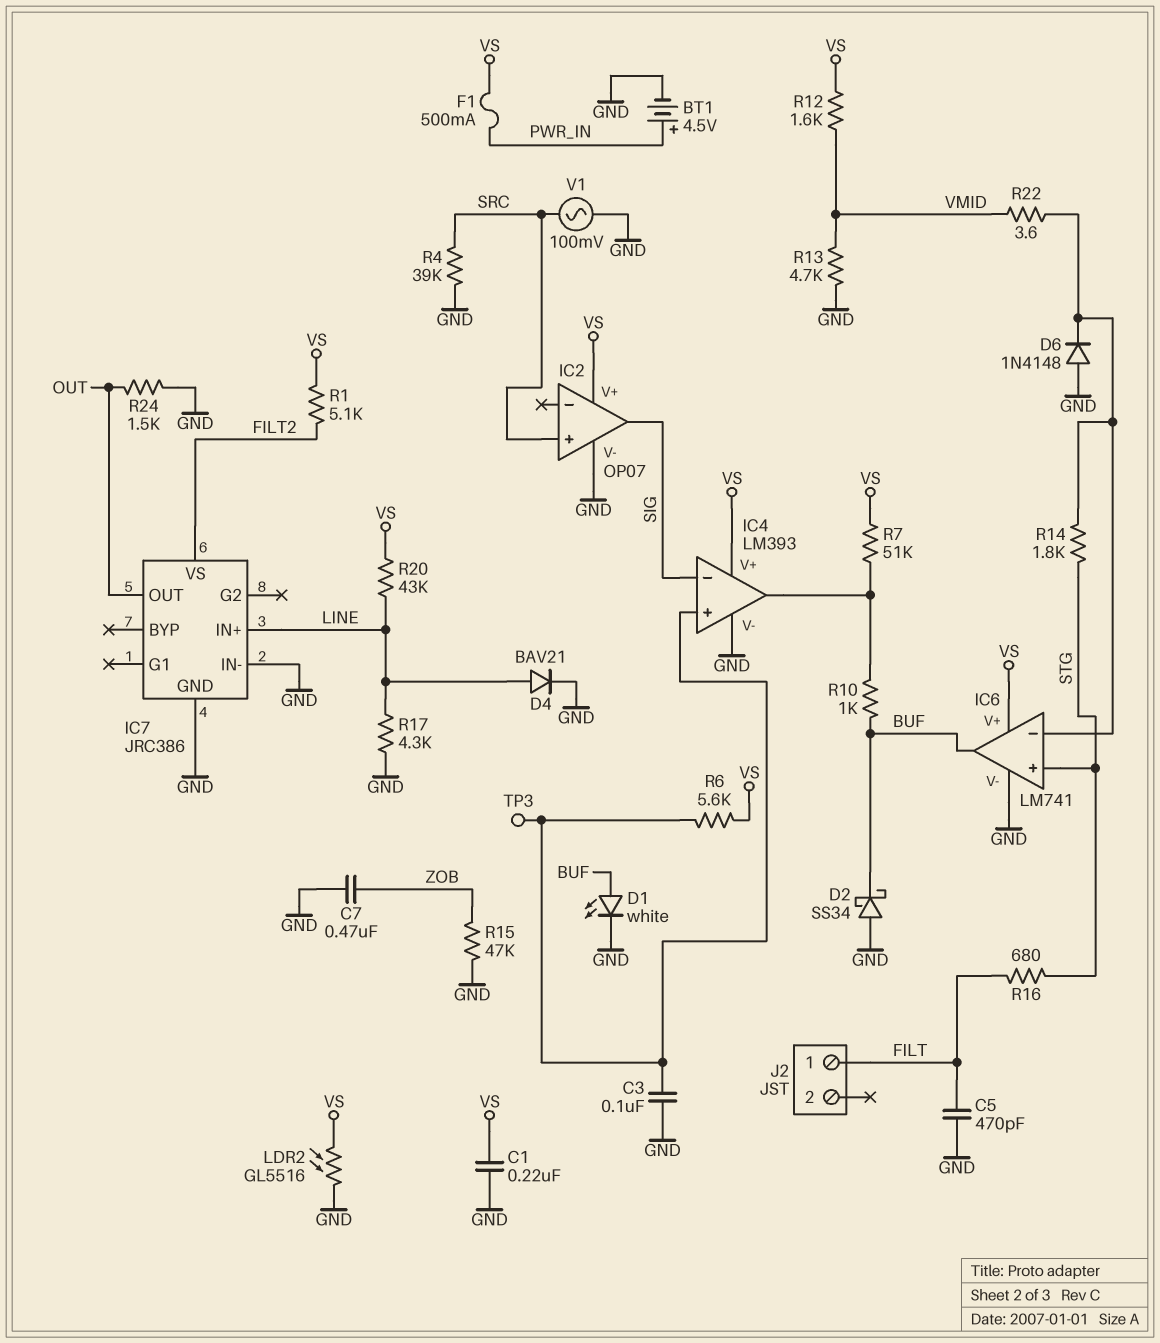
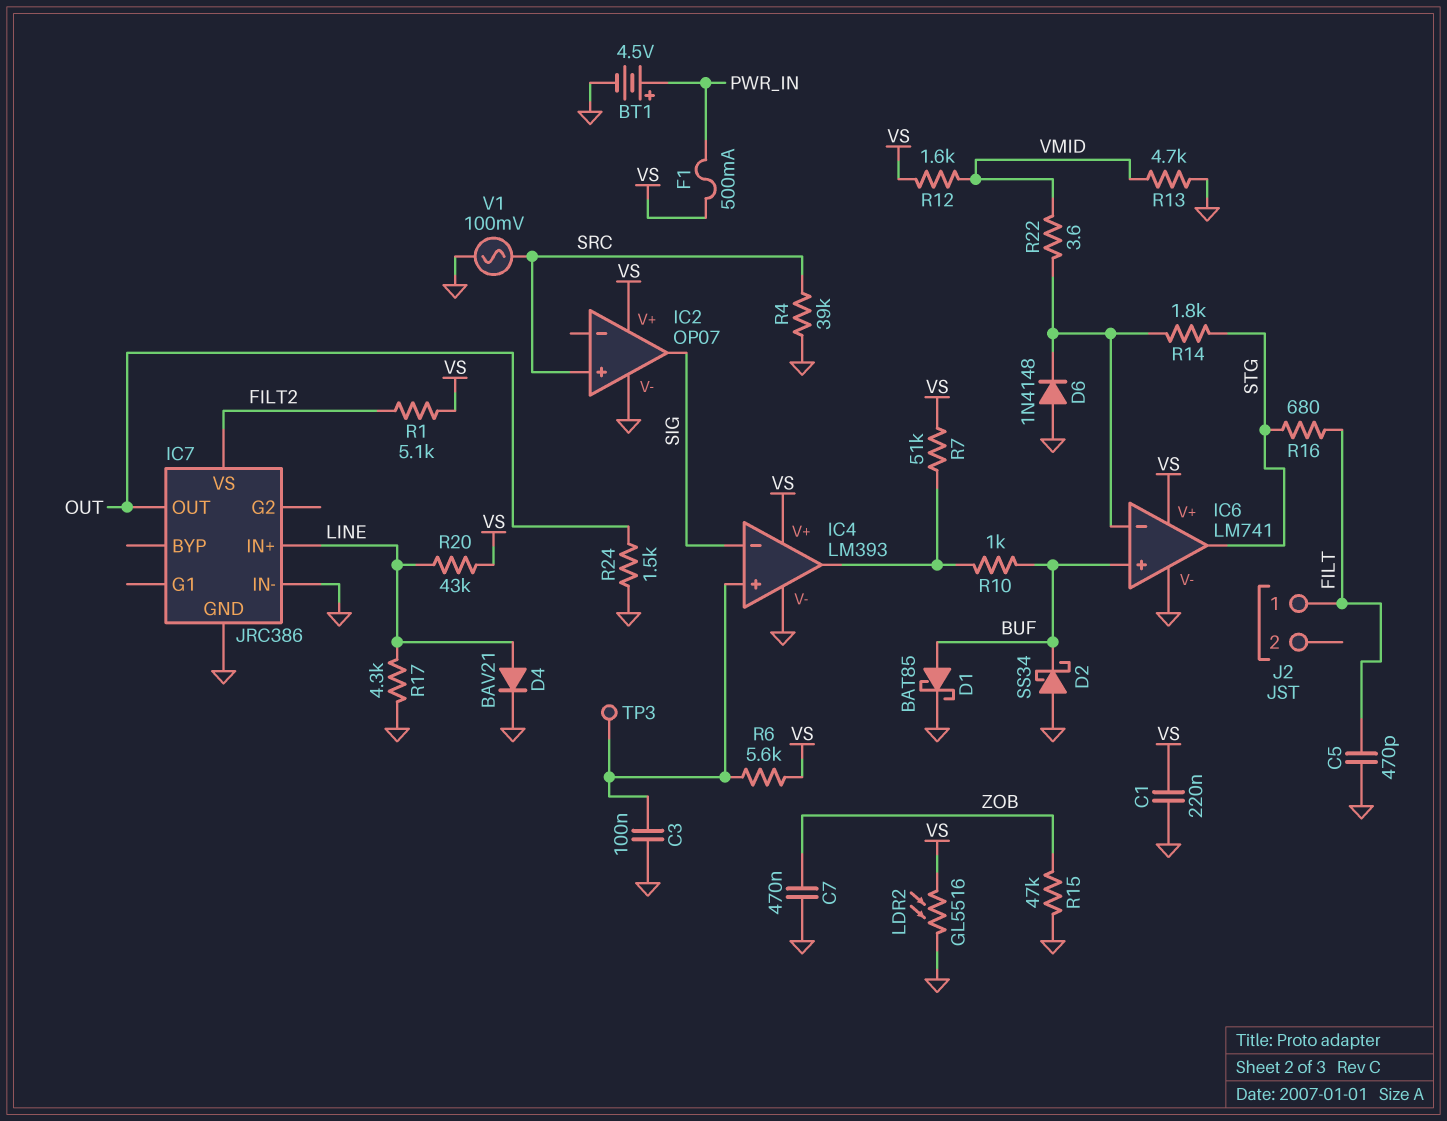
D1: LED white (A BUF, K GND) -> schottky BAT85 (A BUF, K GND)
IC6 pin in+: STG -> BUF
IC6 pin out: BUF -> STG

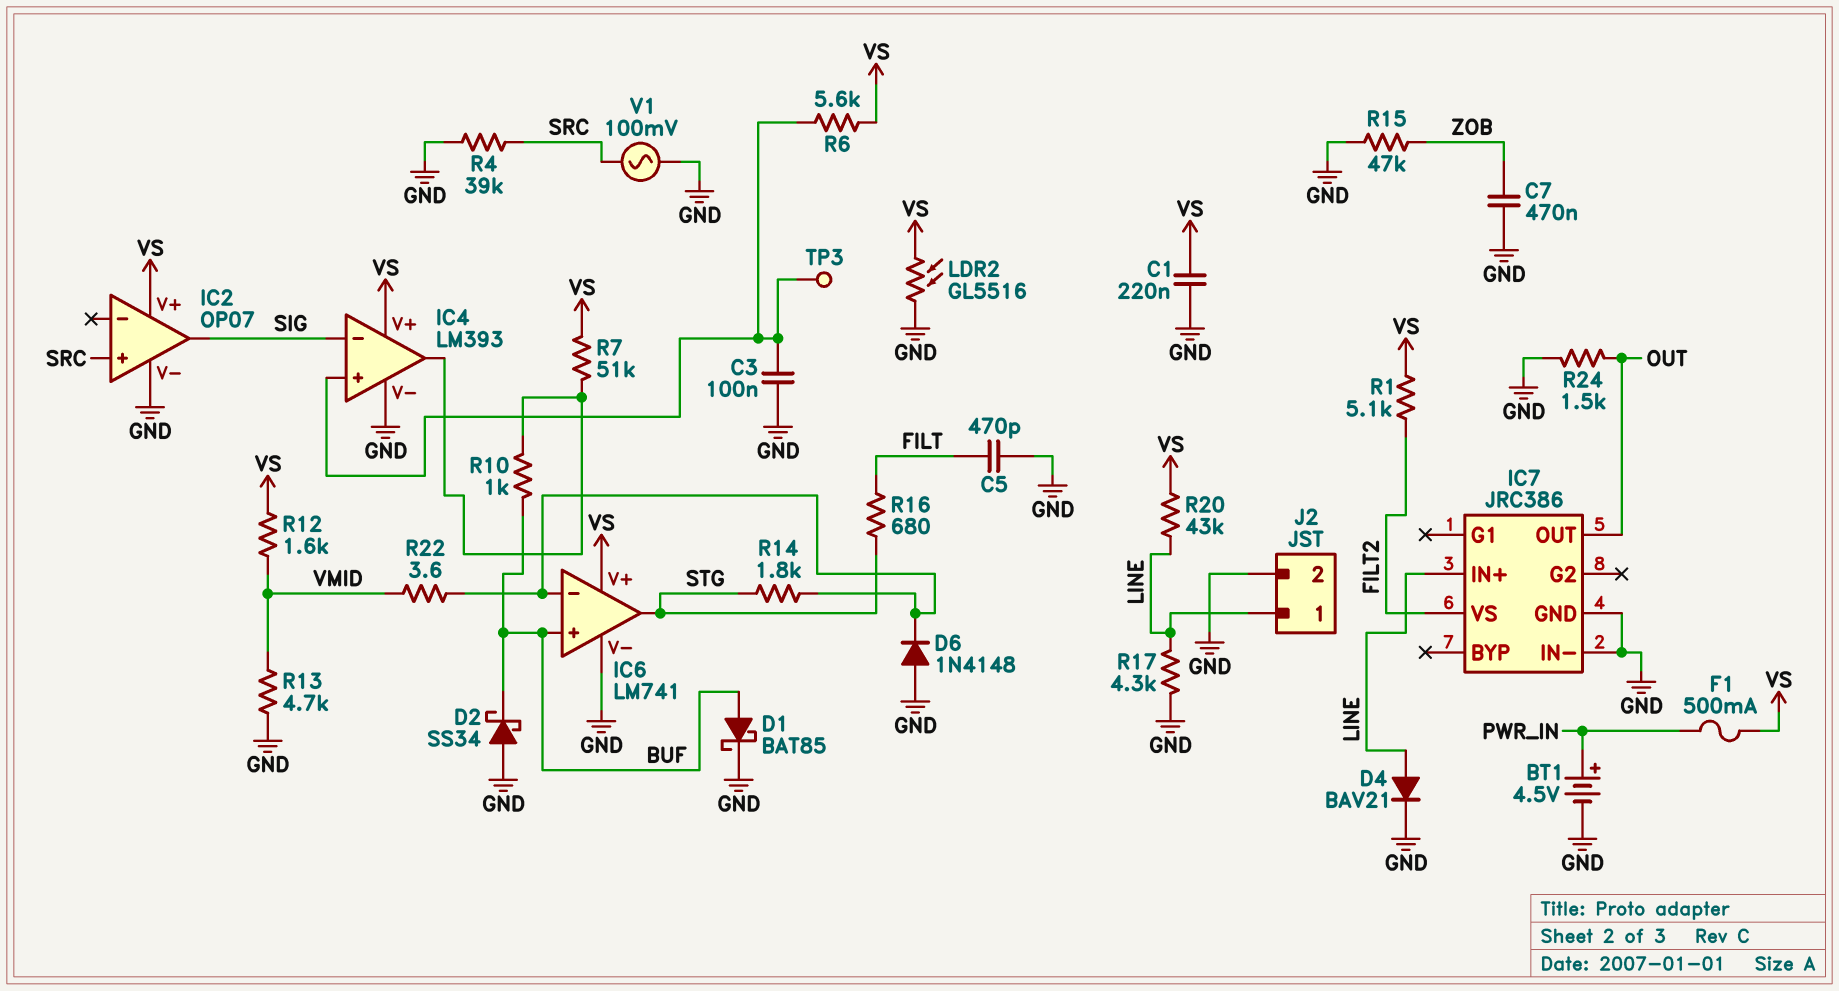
J2 pin 1: FILT -> LINE
J2 pin 2: none -> GND

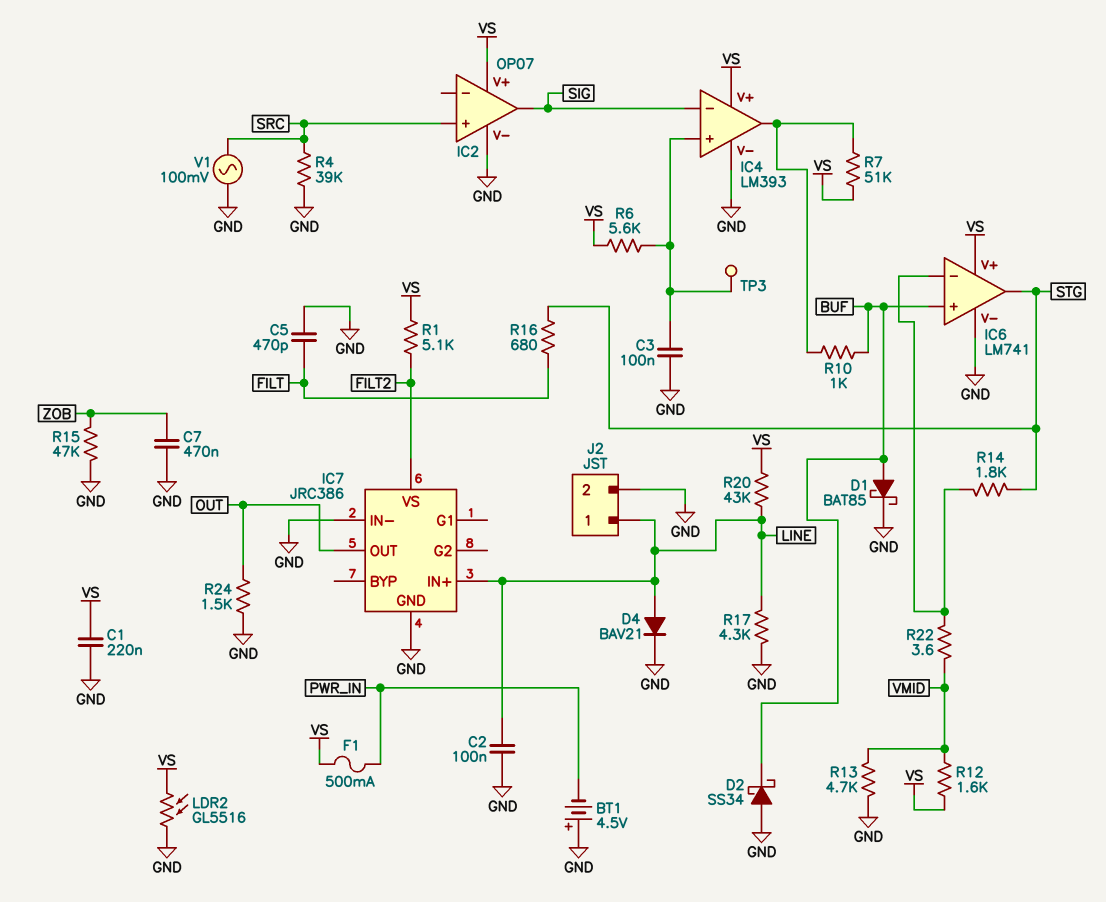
BT1: 4.5V (plus PWR_IN, minus GND) -> 4.5V (plus GND, minus PWR_IN)
C2: none -> 100nF (GND, LINE)
D6: diode 1N4148 (A GND, K IC6/in-) -> none

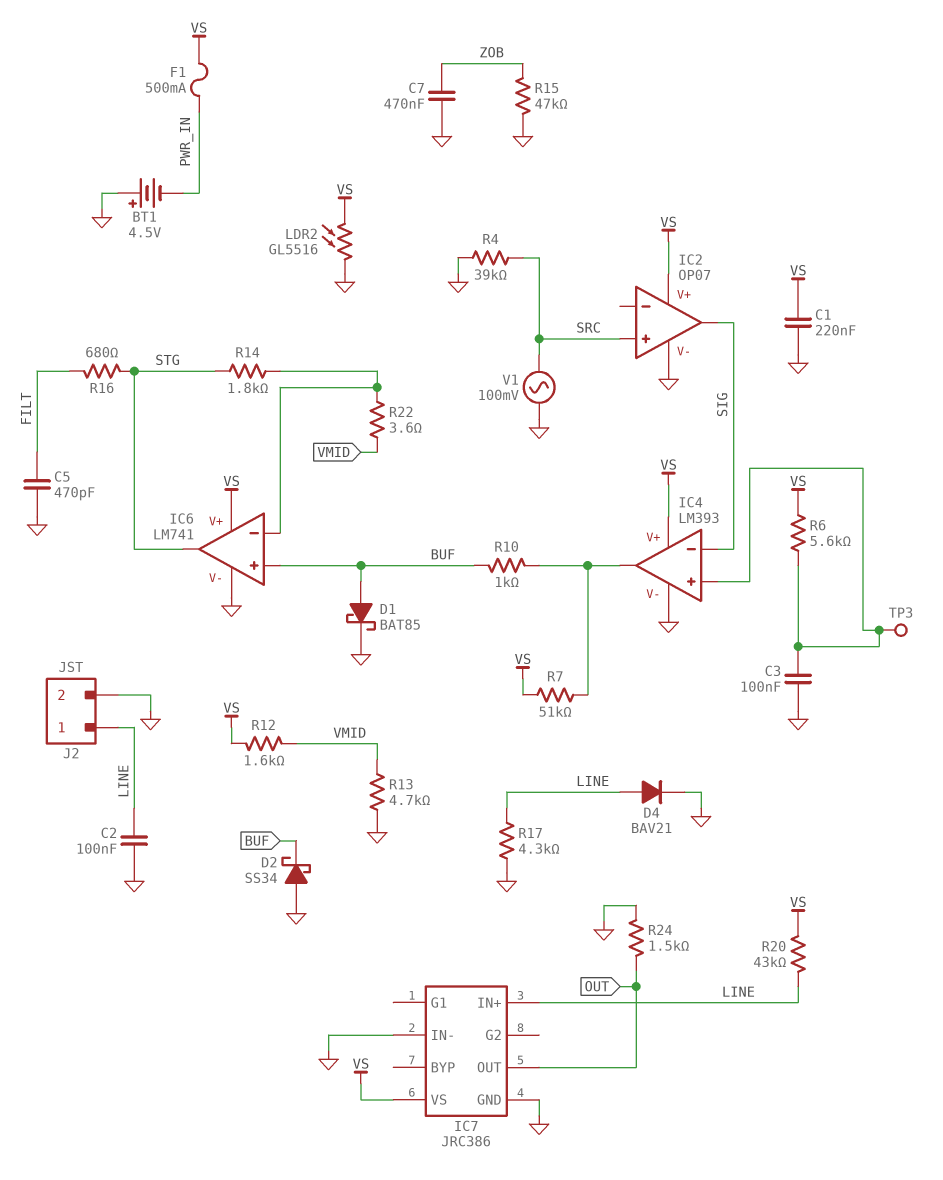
IC7 pin VS: FILT2 -> VS
R1: 5.1k (FILT2, VS) -> none

